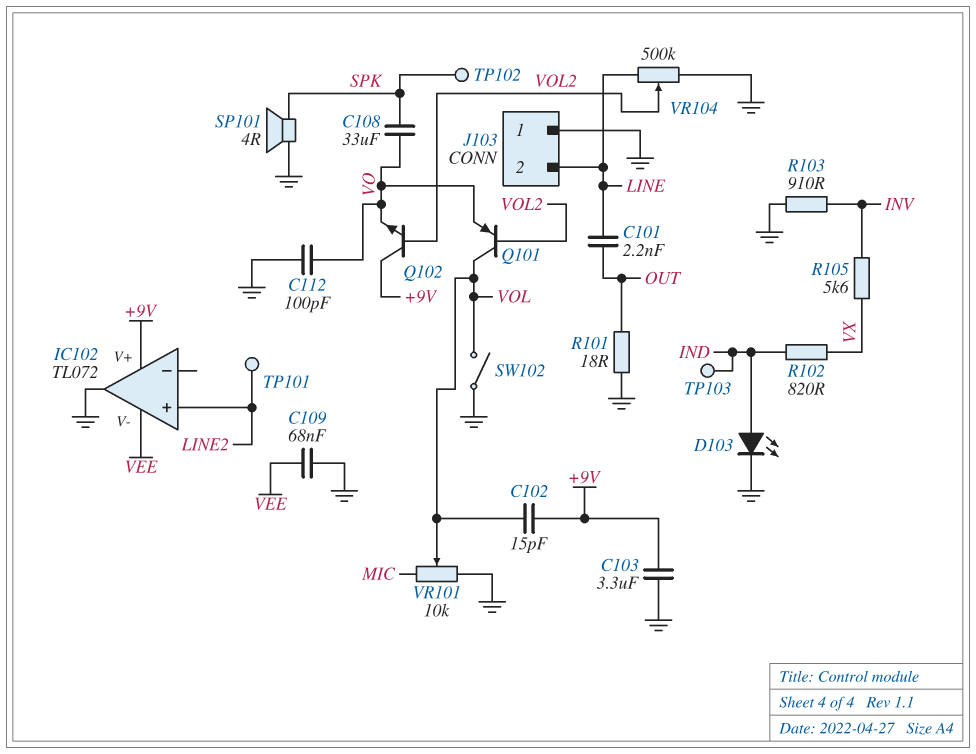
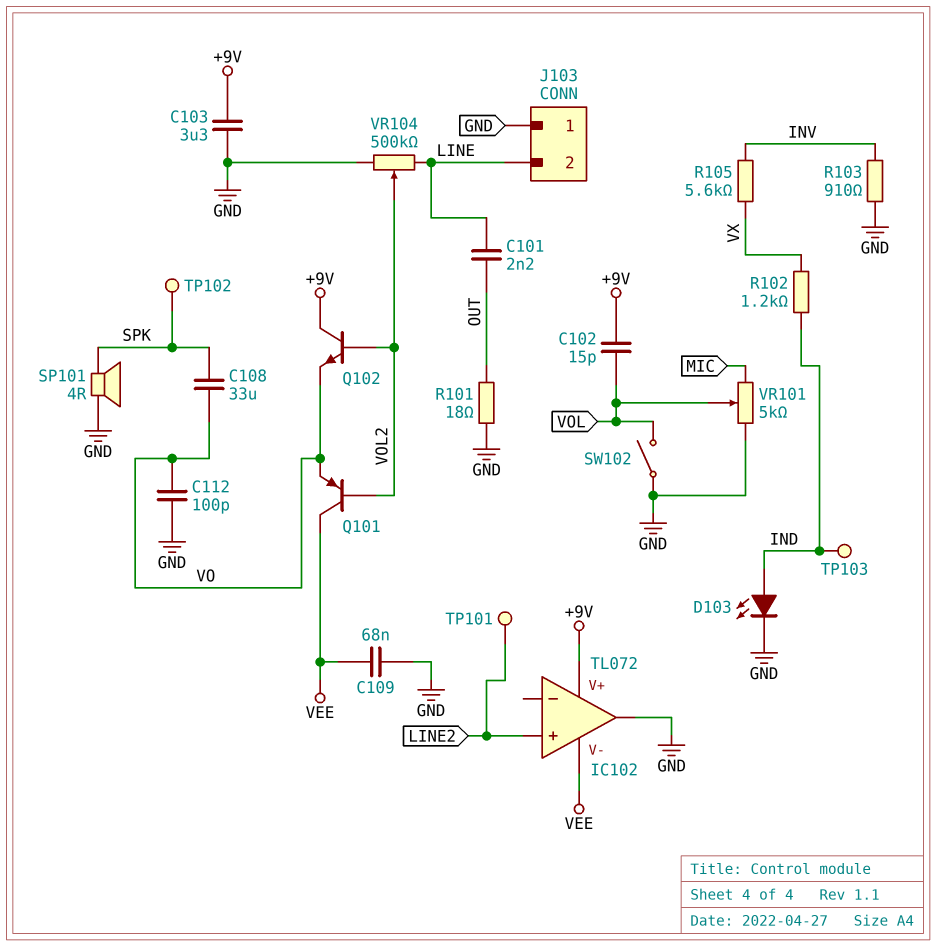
Q101: PNP (B VOL2, C VOL, E VO) -> PNP (B VOL2, C VEE, E VO)
R102: 820 (IND, VX) -> 1.2k (IND, VX)
VR101: 10k (GND, MIC, wiper VOL) -> 5k (GND, MIC, wiper VOL)

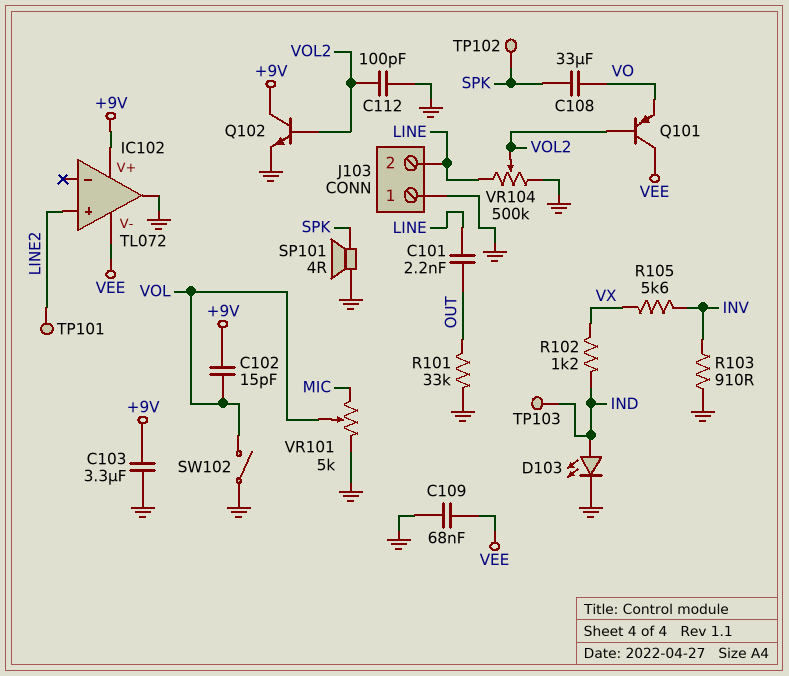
C112: 100pF (GND, VO) -> 100pF (GND, VOL2)
Q102: NPN (B VOL2, C +9V, E VO) -> NPN (B VOL2, C +9V, E GND)
R101: 18 (GND, OUT) -> 33k (GND, OUT)

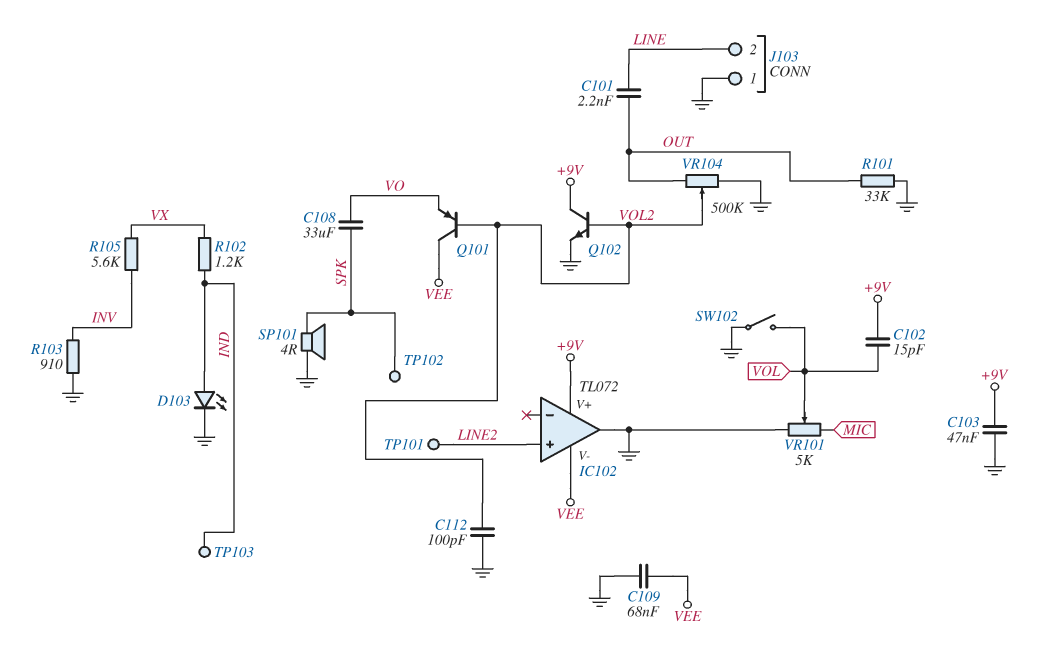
C103: 3.3uF (+9V, GND) -> 47nF (+9V, GND)
VR104: 500k (GND, LINE, wiper VOL2) -> 500k (GND, OUT, wiper VOL2)

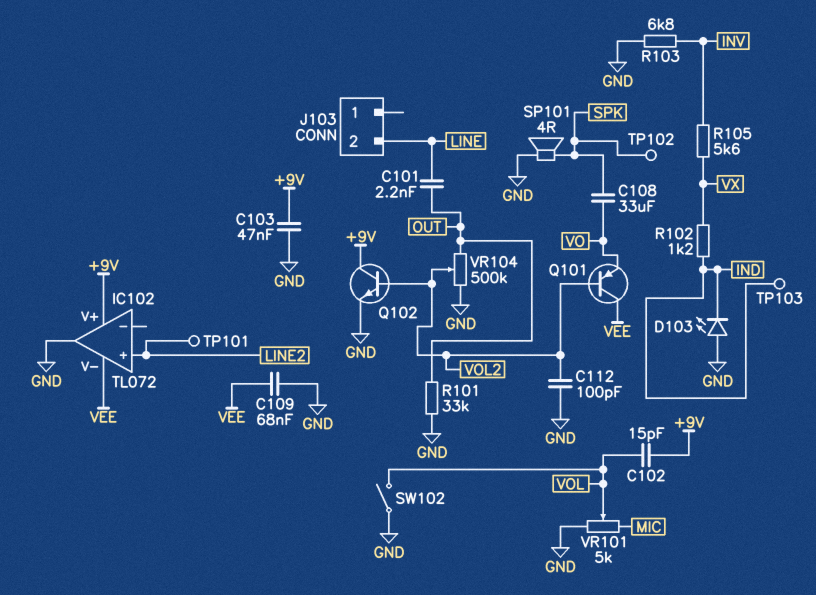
D103: LED (A IND, K GND) -> LED (A GND, K IND)
J103 pin 1: GND -> none
R103: 910 (GND, INV) -> 6.8k (GND, INV)

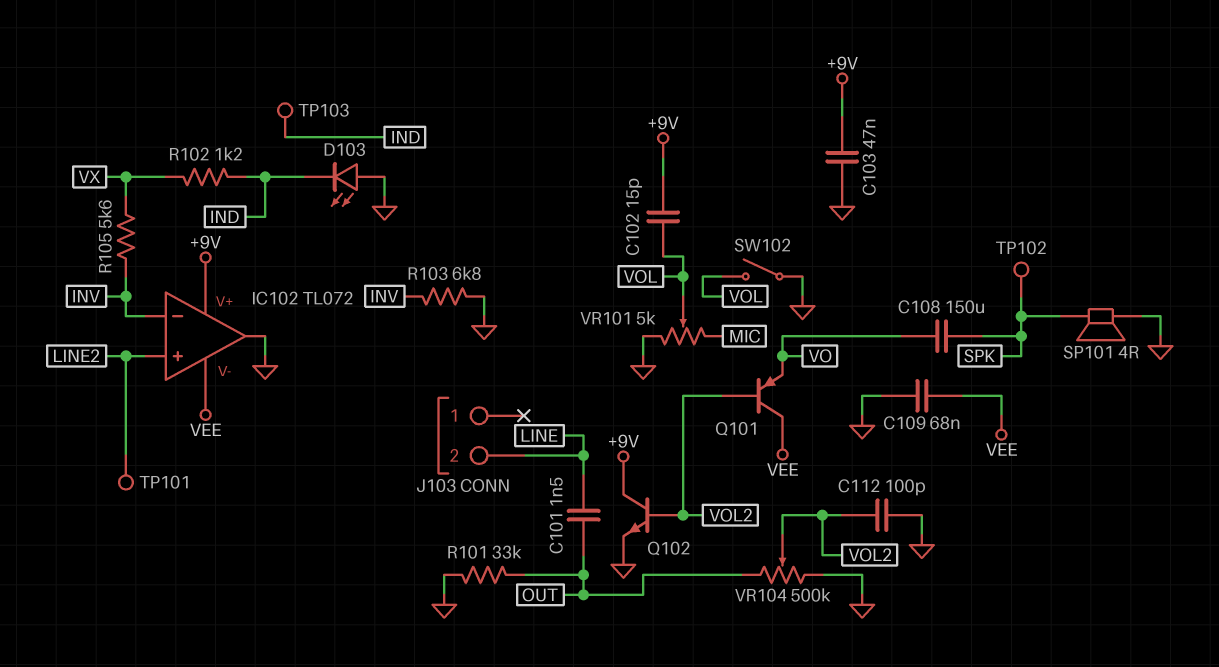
C101: 2.2nF (LINE, OUT) -> 1.5nF (LINE, OUT)
C108: 33uF (SPK, VO) -> 150uF (SPK, VO)
IC102 pin in-: none -> INV

